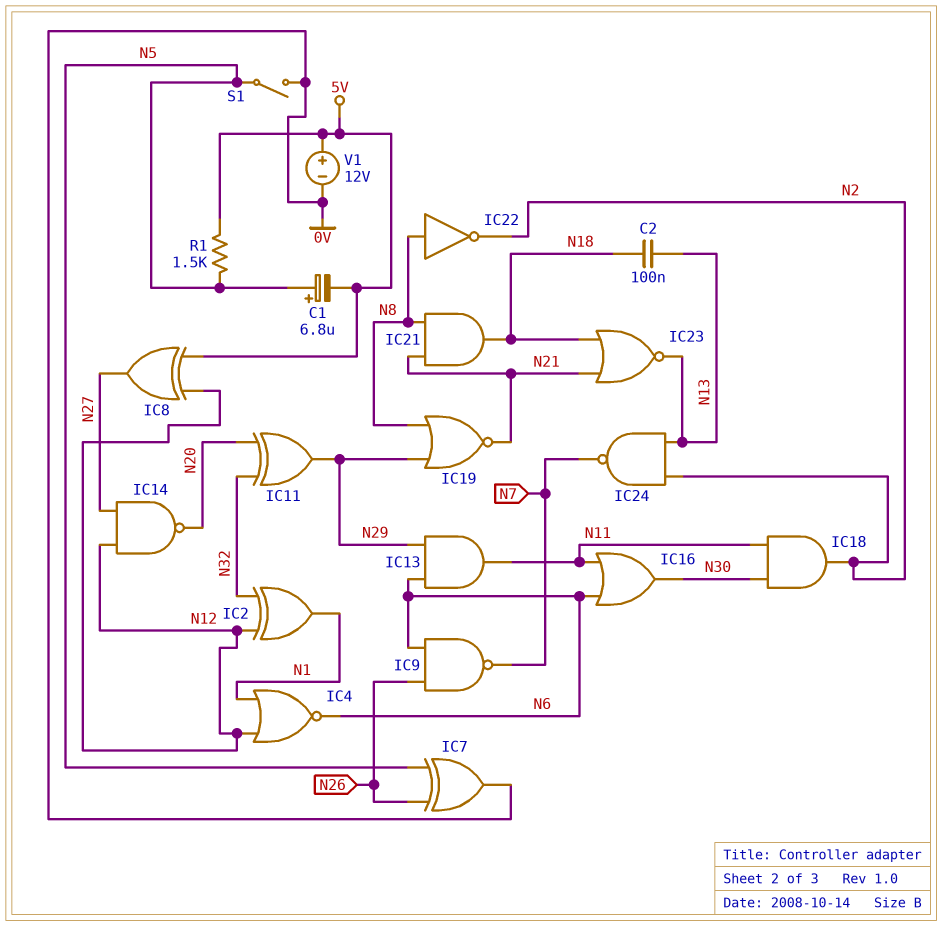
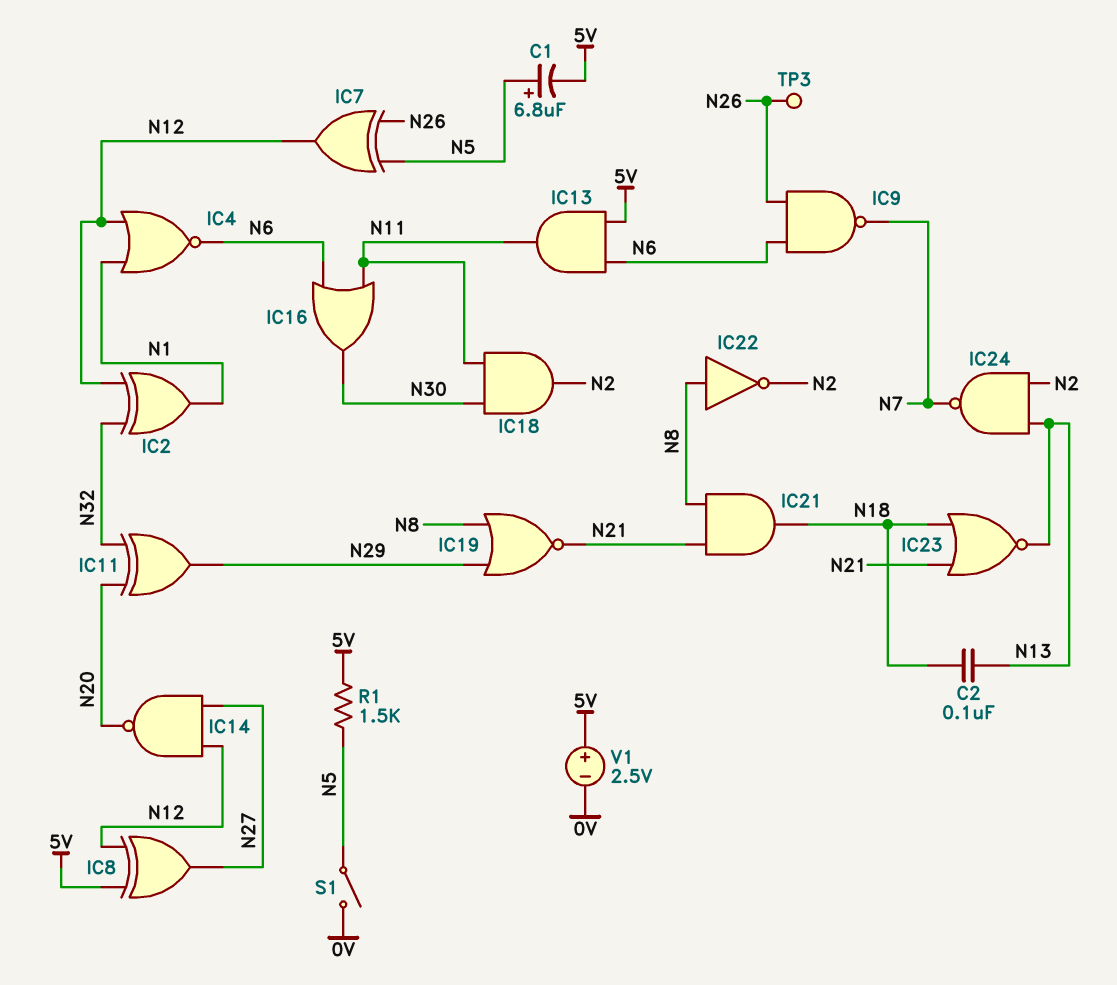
IC7: XOR (in N5, in N26, out 0V) -> XOR (in N5, in N26, out N12)
IC13: AND (in N6, in N29, out N11) -> AND (in 5V, in N6, out N11)
TP3: none -> test point (N26)
V1: 12V (plus 5V, minus 0V) -> 2.5V (plus 5V, minus 0V)

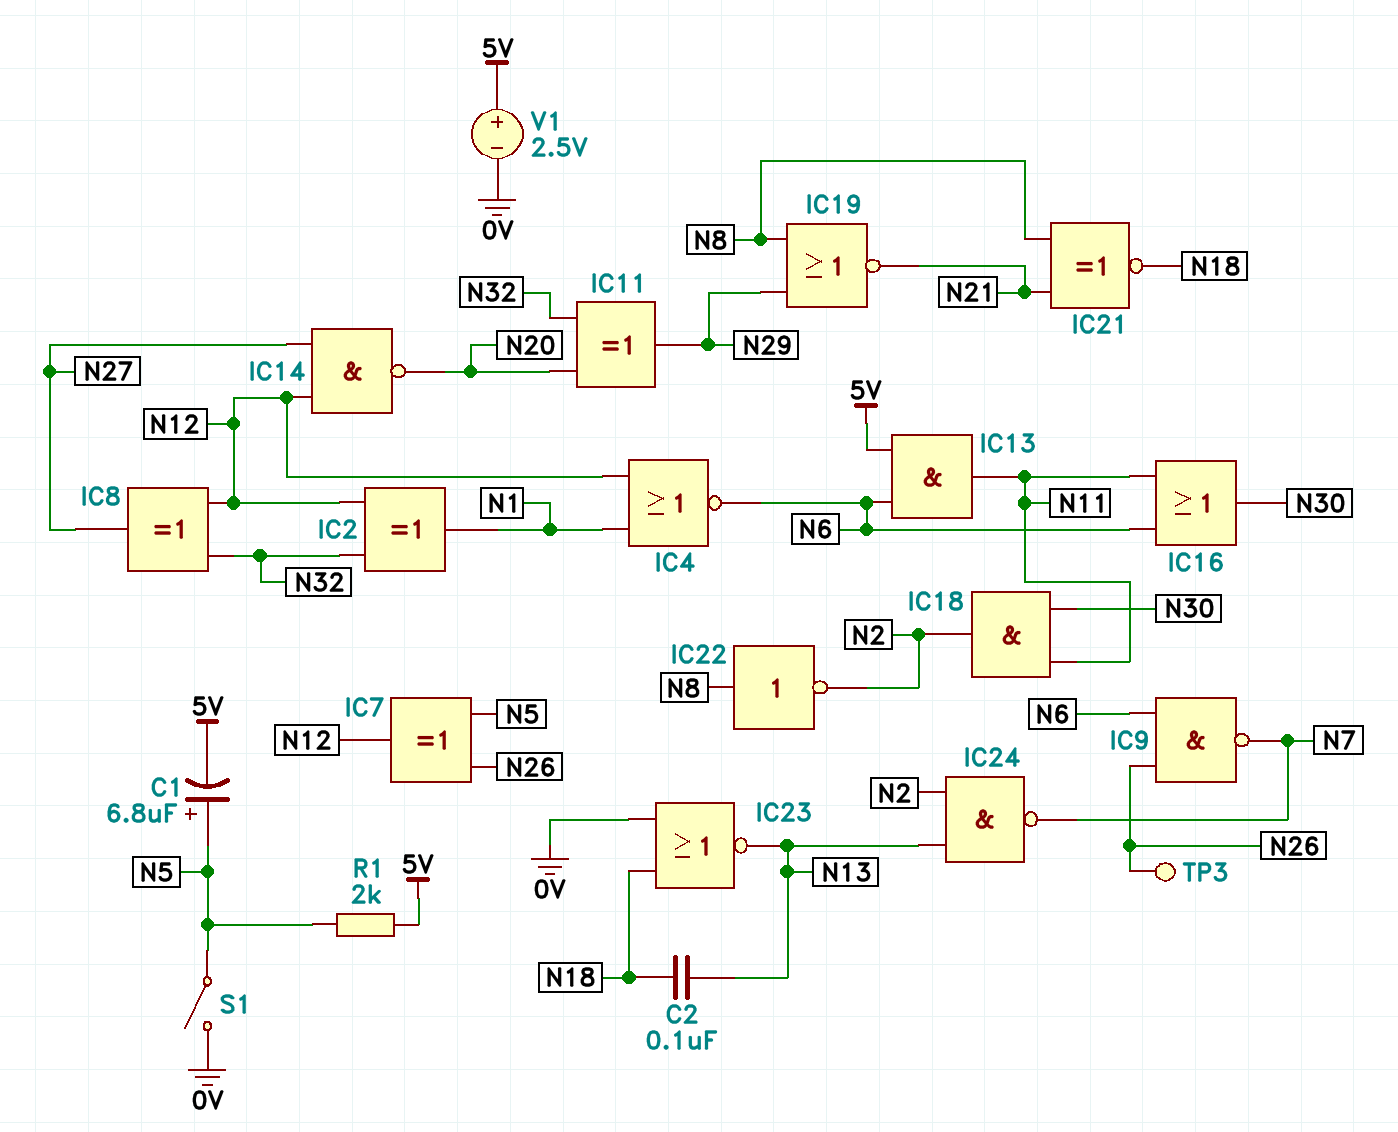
IC8: XOR (in 5V, in N12, out N27) -> XOR (in N12, in N32, out N27)
IC21: AND (in N8, in N21, out N18) -> XNOR (in N8, in N21, out N18)
IC23: NOR (in N18, in N21, out N13) -> NOR (in 0V, in N18, out N13)
R1: 1.5k (5V, N5) -> 2k (5V, N5)

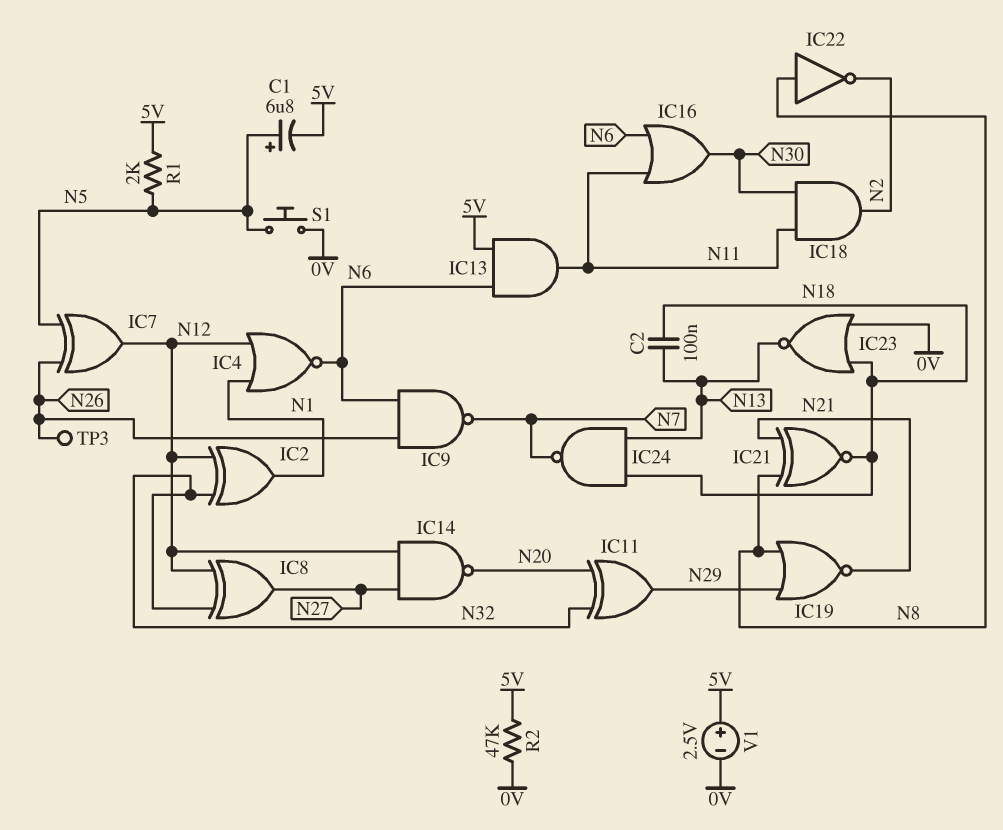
IC24: NAND (in N2, in N13, out N7) -> NAND (in N13, in N18, out N7)
R2: none -> 47k (0V, 5V)
S1: switch (0V, N5) -> button (0V, N5)

